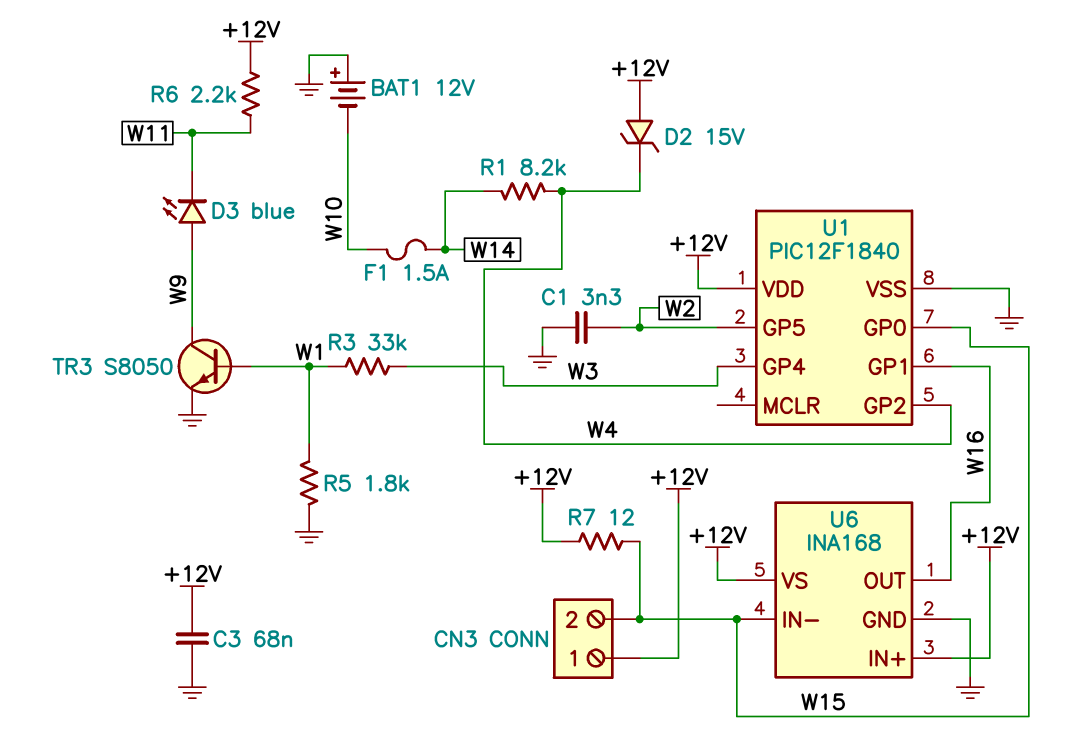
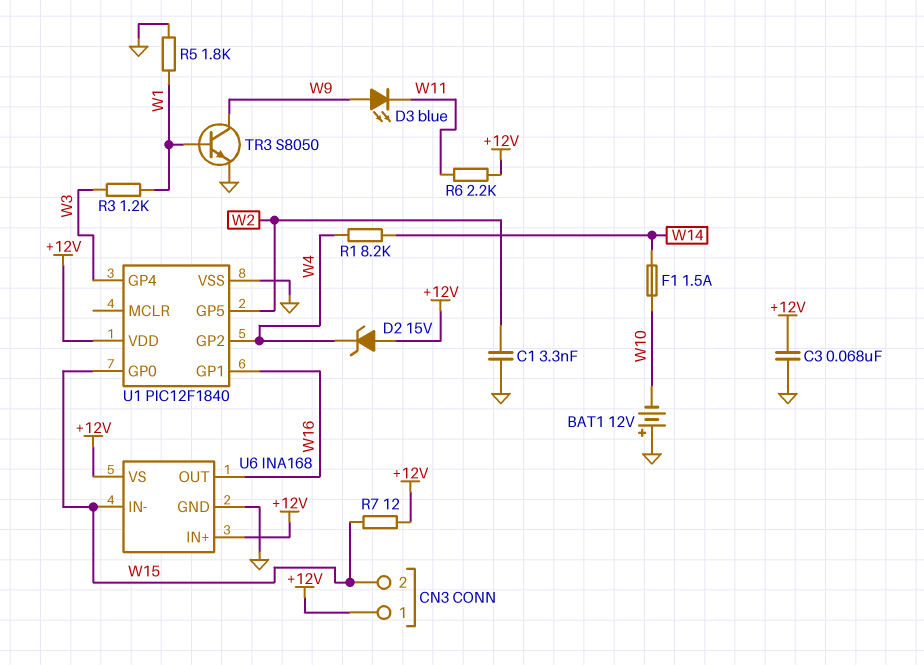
R3: 33k (W1, W3) -> 1.2k (W1, W3)

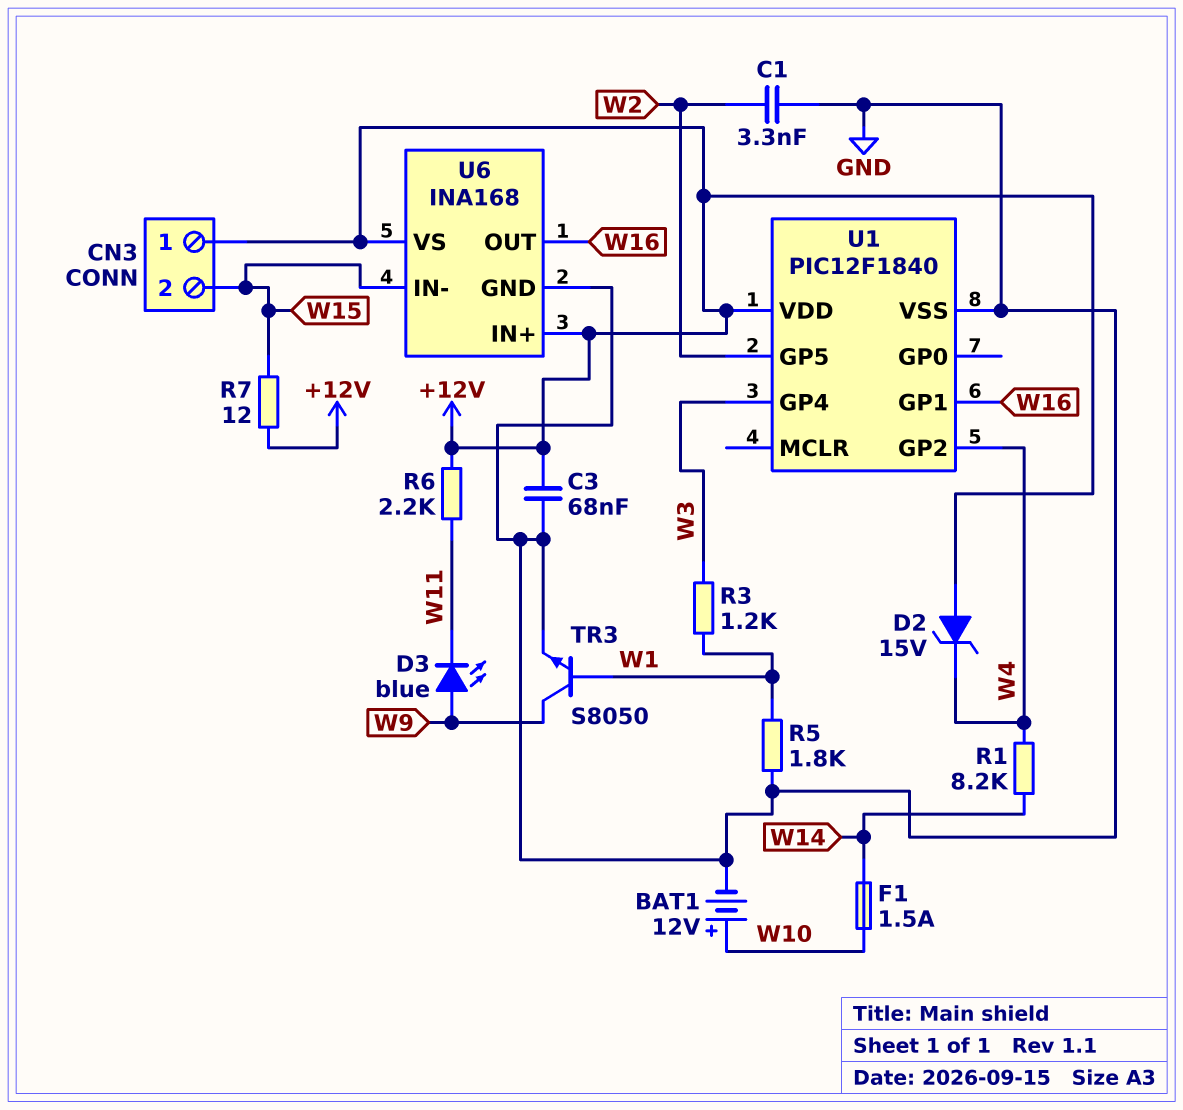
BAT1: 12V (plus GND, minus W10) -> 12V (plus W10, minus GND)
U1 pin GP0: W15 -> none

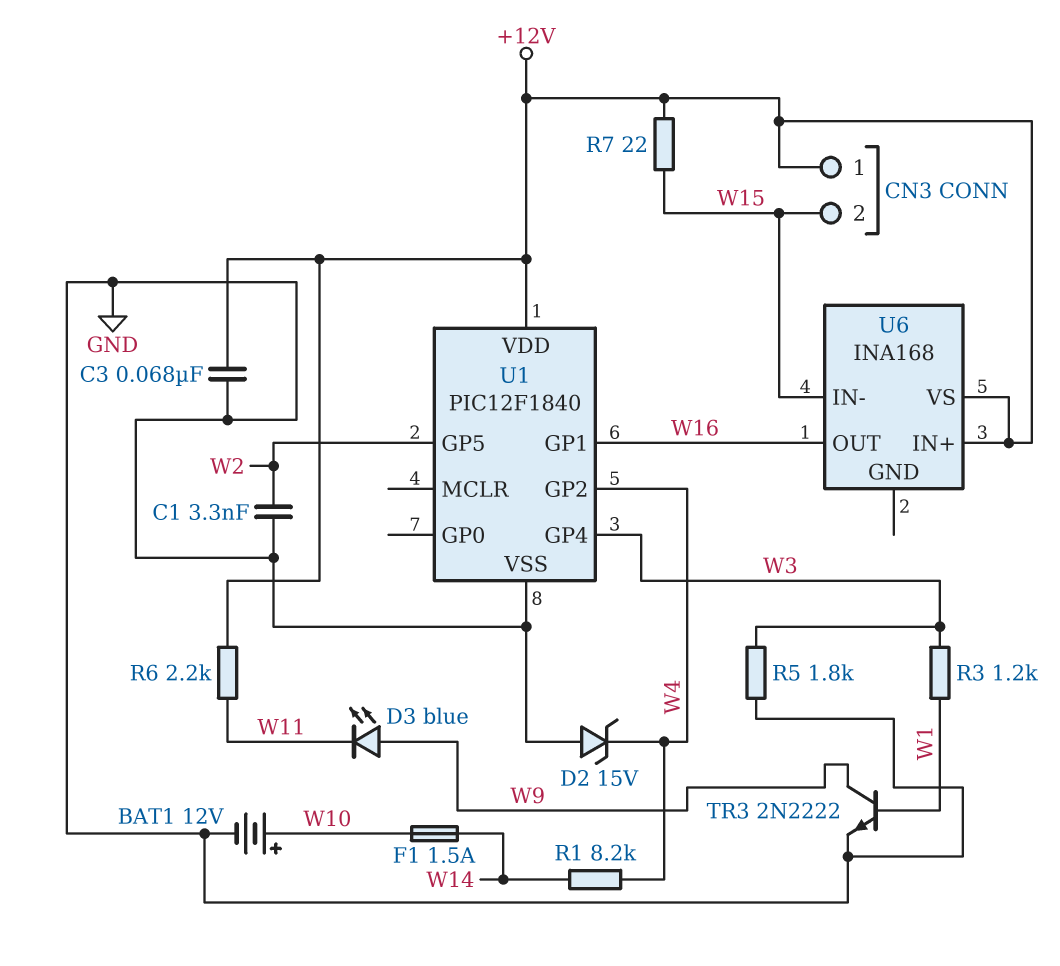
D2: zener 15V (A +12V, K W4) -> zener 15V (A GND, K W4)
R5: 1.8k (GND, W1) -> 1.8k (GND, W3)
R7: 12 (+12V, W15) -> 22 (+12V, W15)
TR3: NPN S8050 (B W1, C W9, E GND) -> NPN 2N2222 (B W1, C W9, E GND)
U6 pin GND: GND -> none

